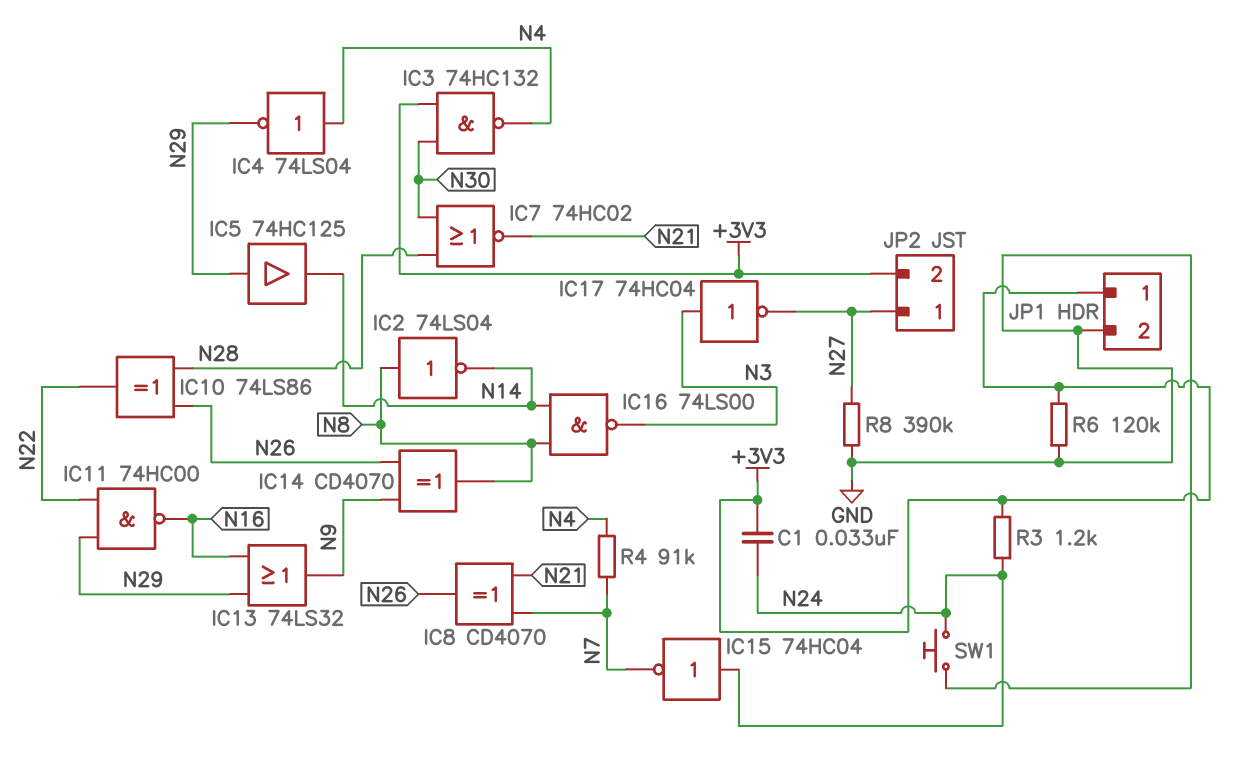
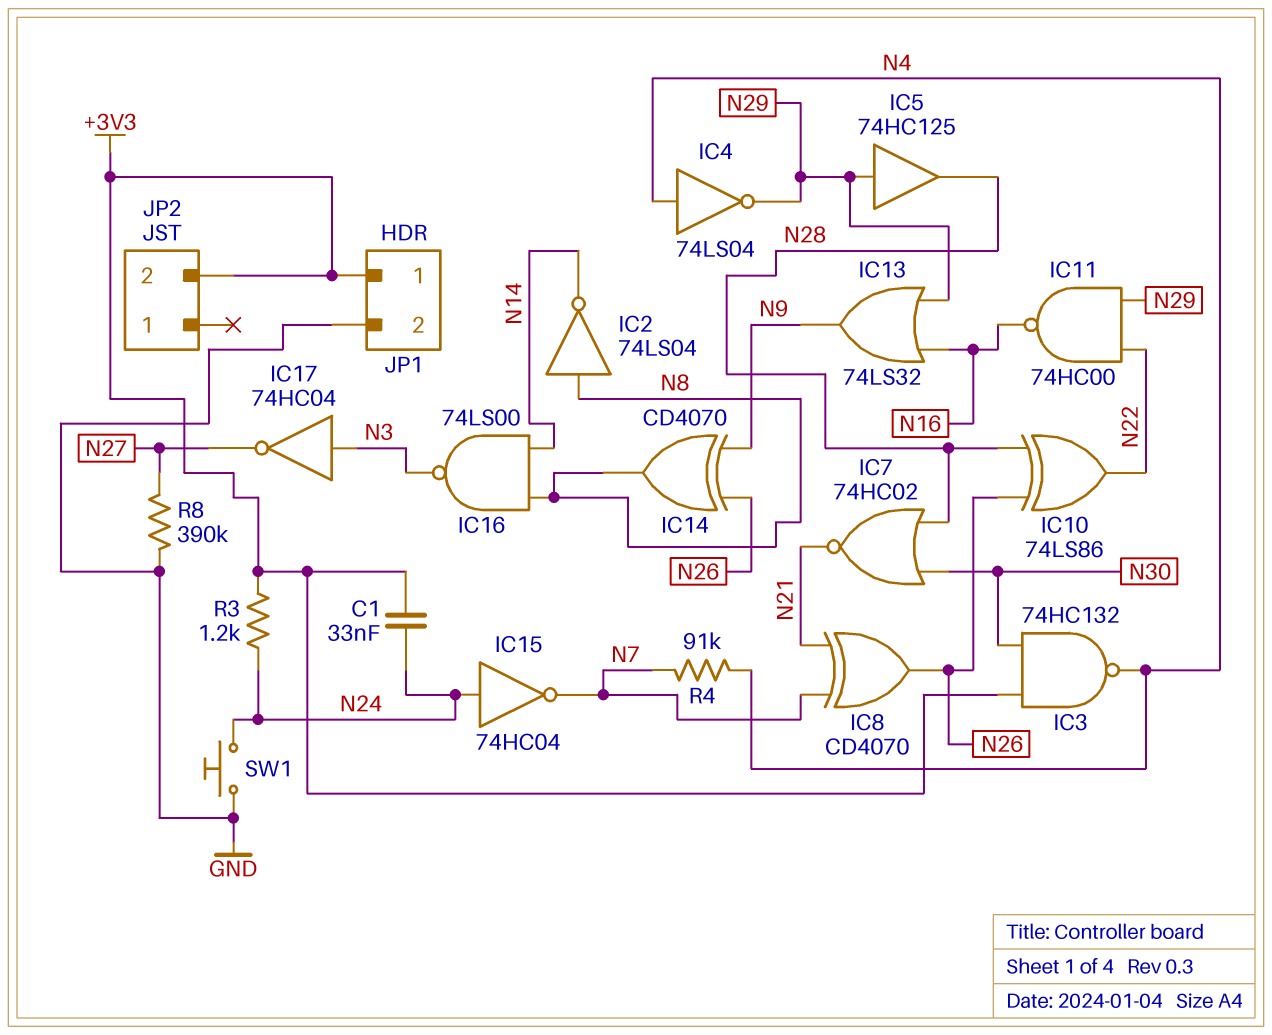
IC5: buffer 74HC125 (in N29, out N14) -> buffer 74HC125 (in N29, out N28)
JP2 pin 1: N27 -> none
R6: 120k (+3V3, GND) -> none

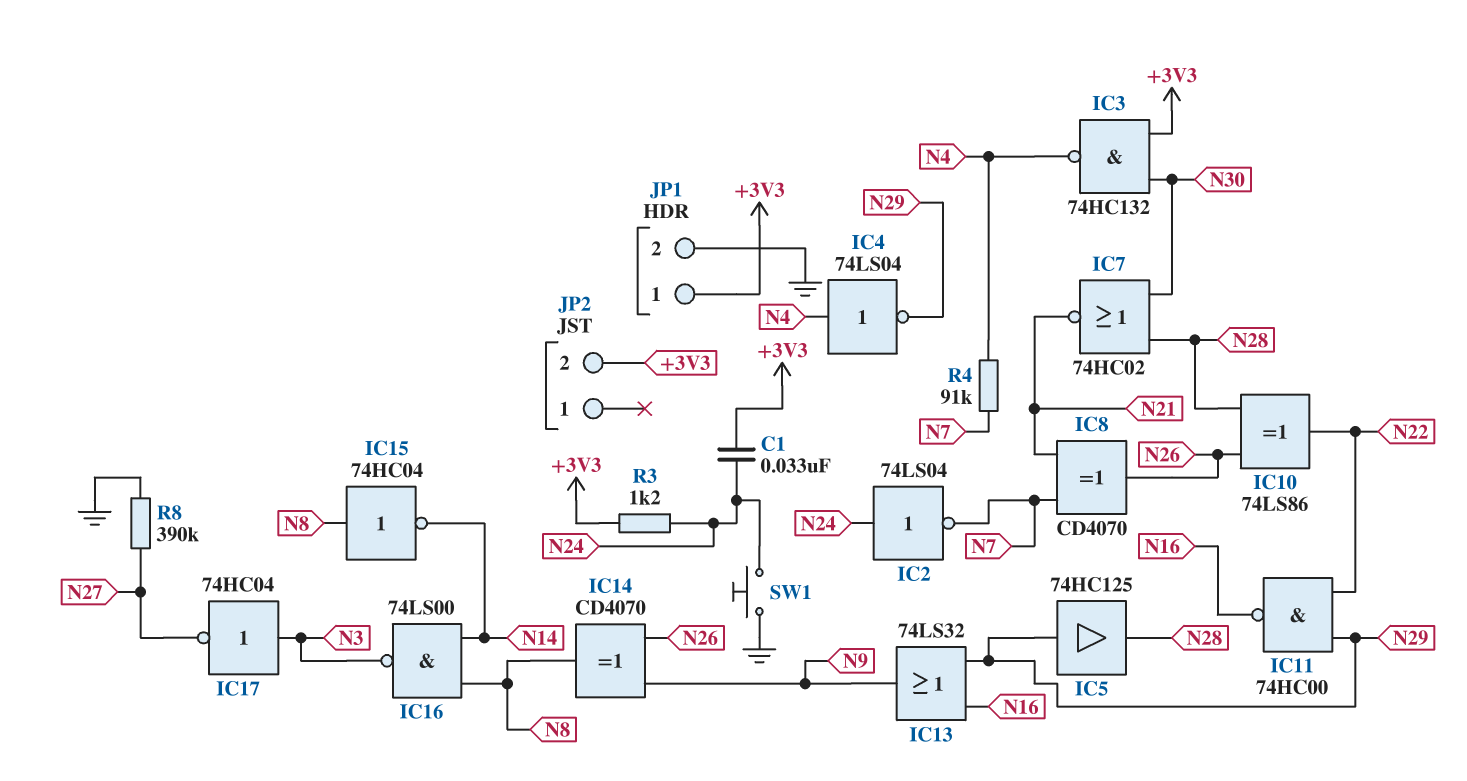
IC2: NOT 74LS04 (in N8, out N14) -> NOT 74LS04 (in N24, out N7)
IC15: NOT 74HC04 (in N24, out N7) -> NOT 74HC04 (in N8, out N14)

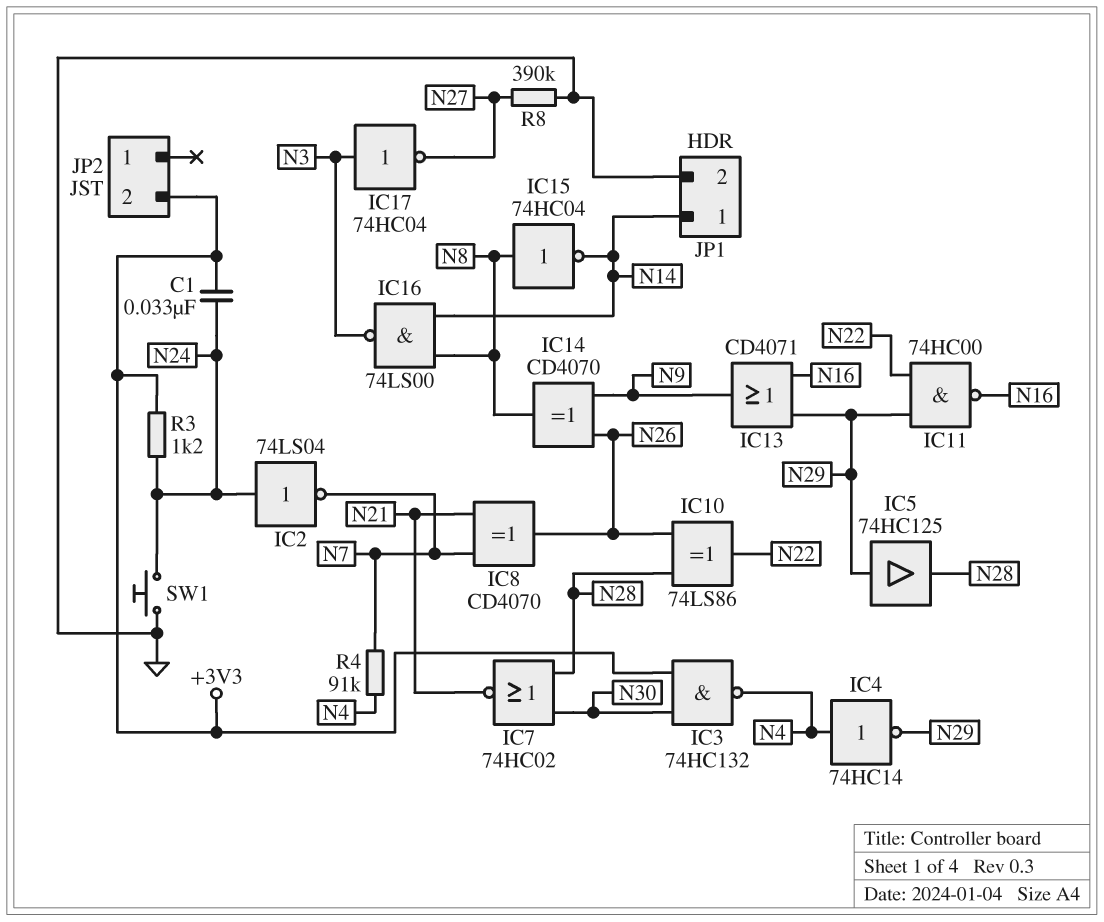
IC4: NOT 74LS04 (in N4, out N29) -> NOT 74HC14 (in N4, out N29)
IC13: OR 74LS32 (in N16, in N29, out N9) -> OR CD4071 (in N16, in N29, out N9)
JP1 pin 1: +3V3 -> N14

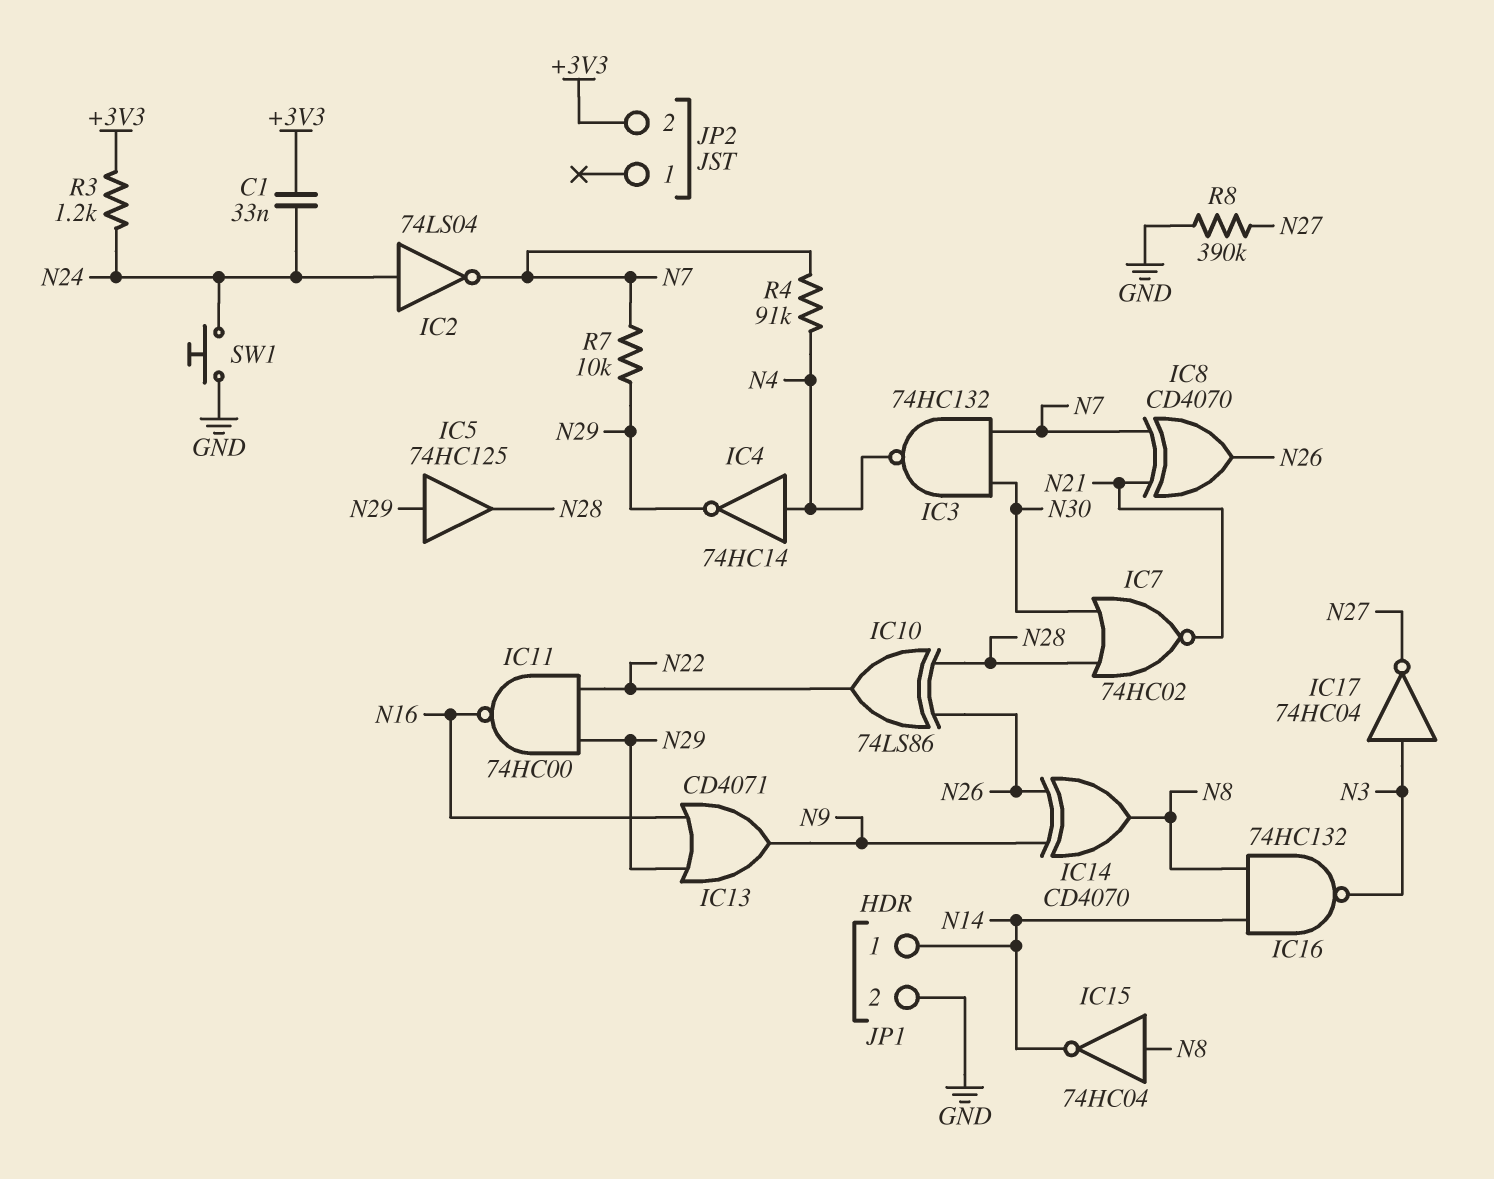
IC3: NAND 74HC132 (in +3V3, in N30, out N4) -> NAND 74HC132 (in N7, in N30, out N4)
IC16: NAND 74LS00 (in N8, in N14, out N3) -> NAND 74HC132 (in N8, in N14, out N3)
R7: none -> 10k (N7, N29)

